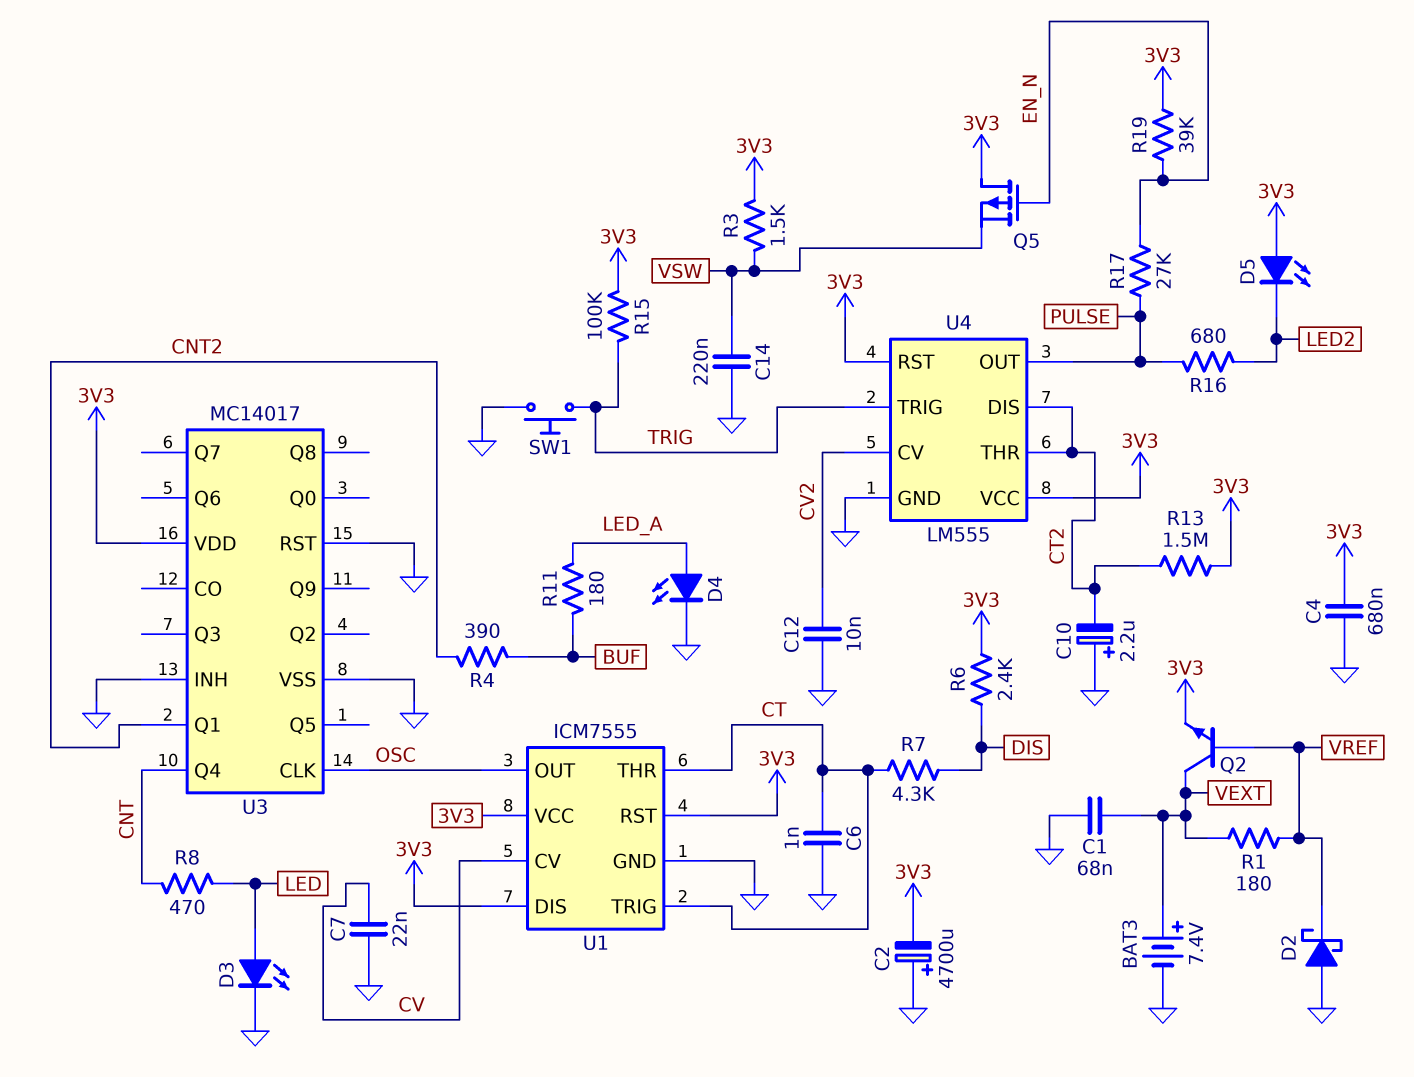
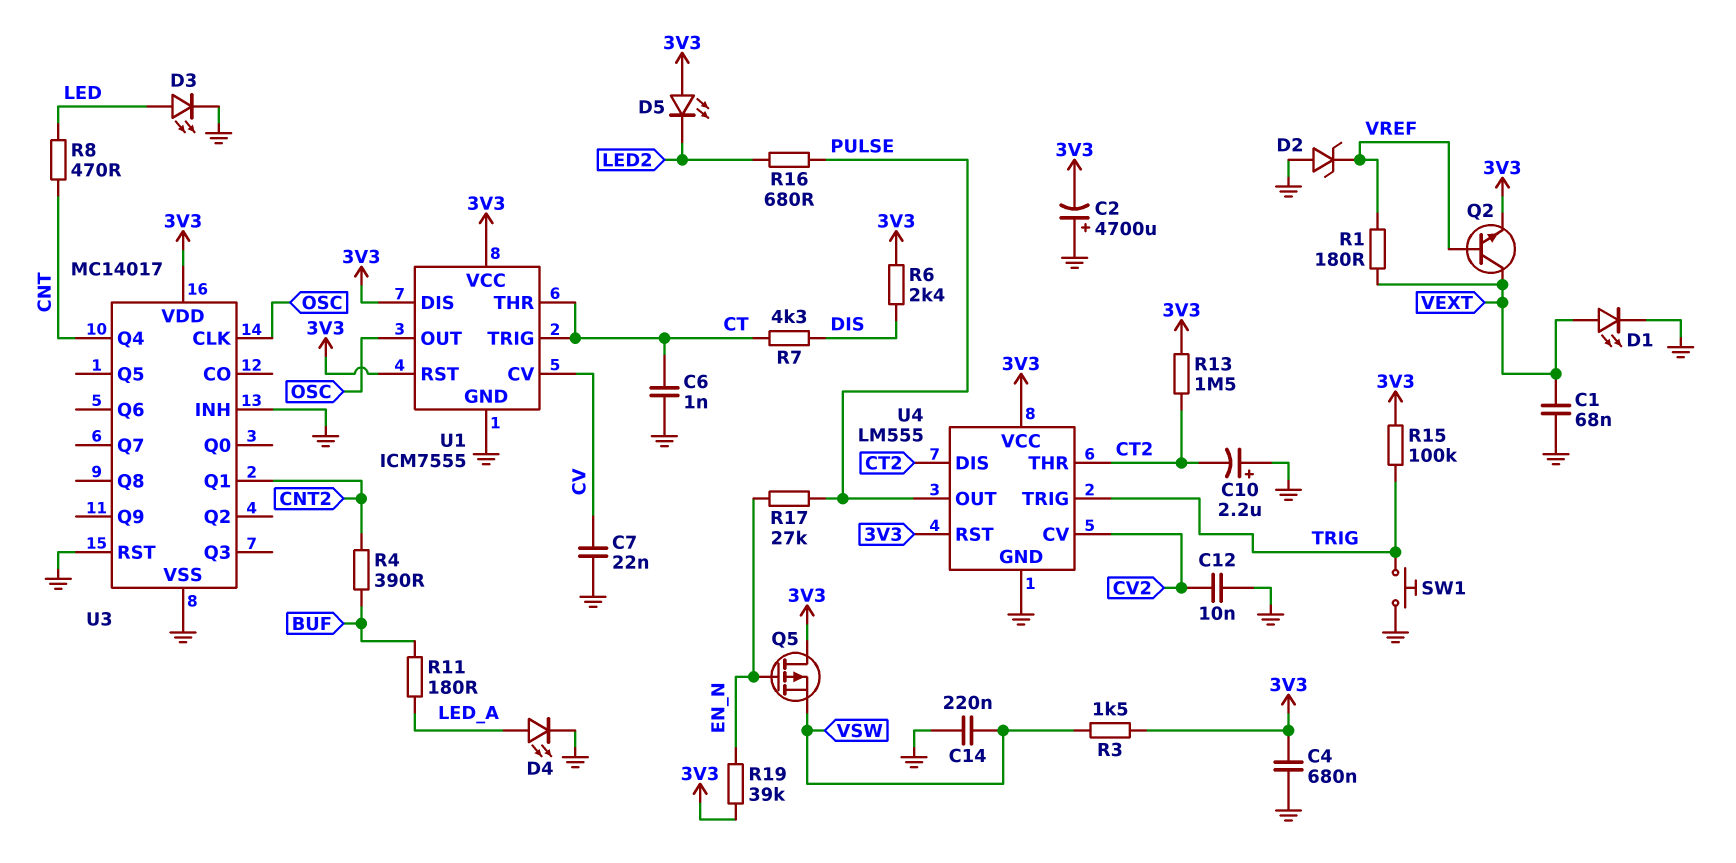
BAT3: 7.4V (plus VEXT, minus GND) -> none
D1: none -> LED (A VEXT, K GND)
D2: schottky (A GND, K VREF) -> zener (A GND, K VREF)

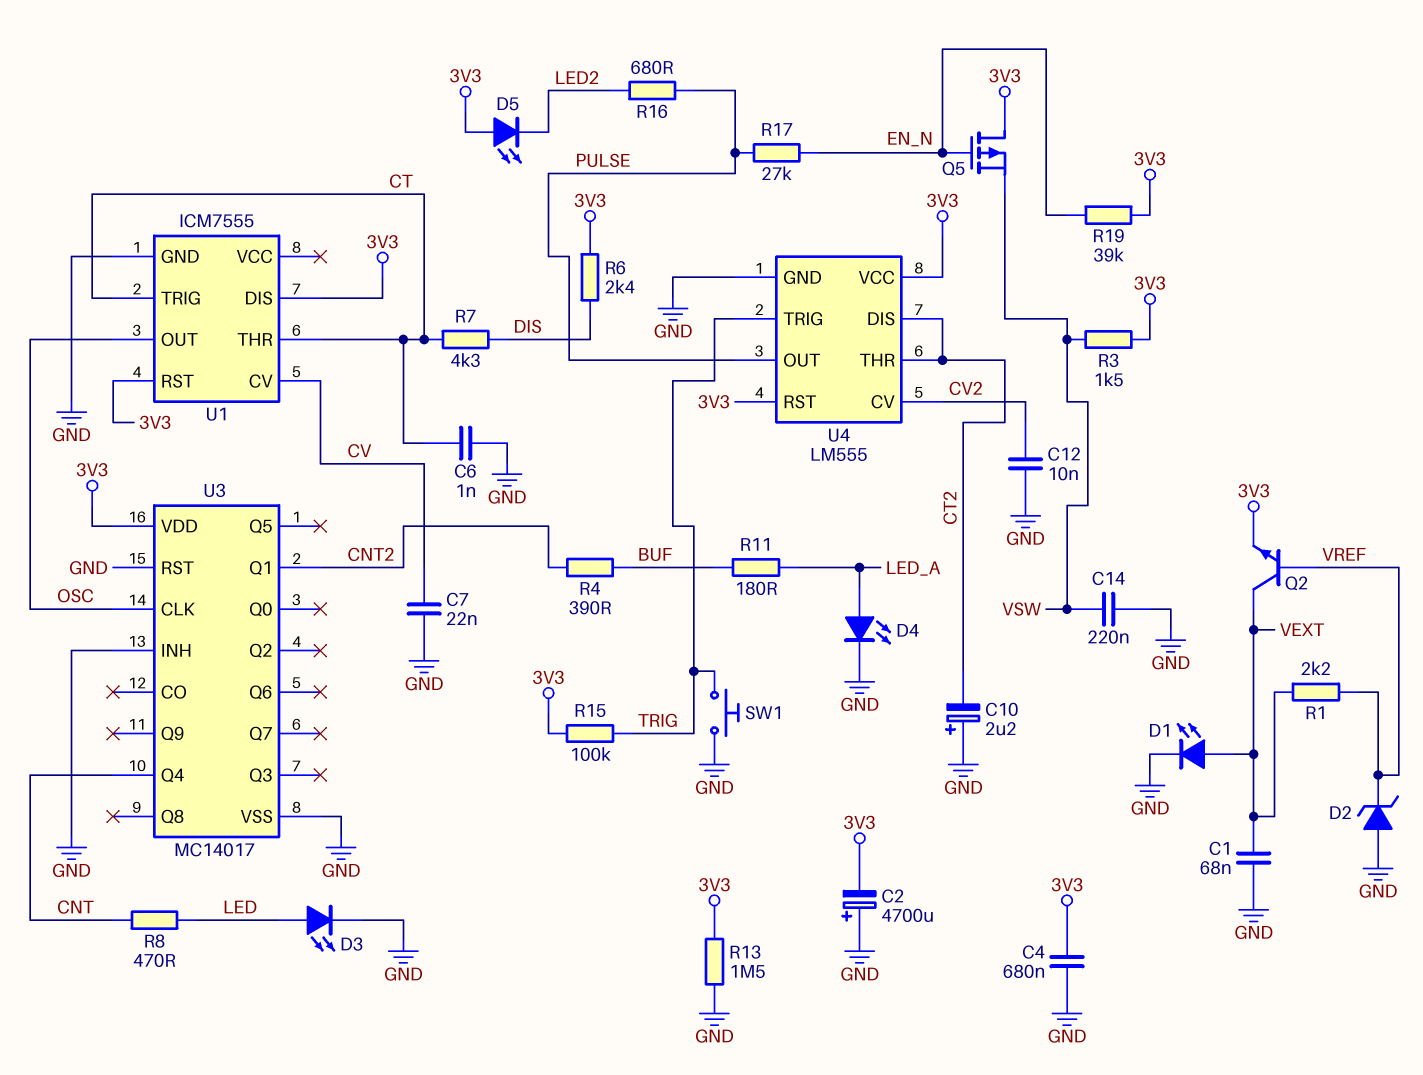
R1: 180 (VEXT, VREF) -> 2.2k (VEXT, VREF)
R13: 1.5M (3V3, CT2) -> 1.5M (3V3, GND)
U1 pin VCC: 3V3 -> none

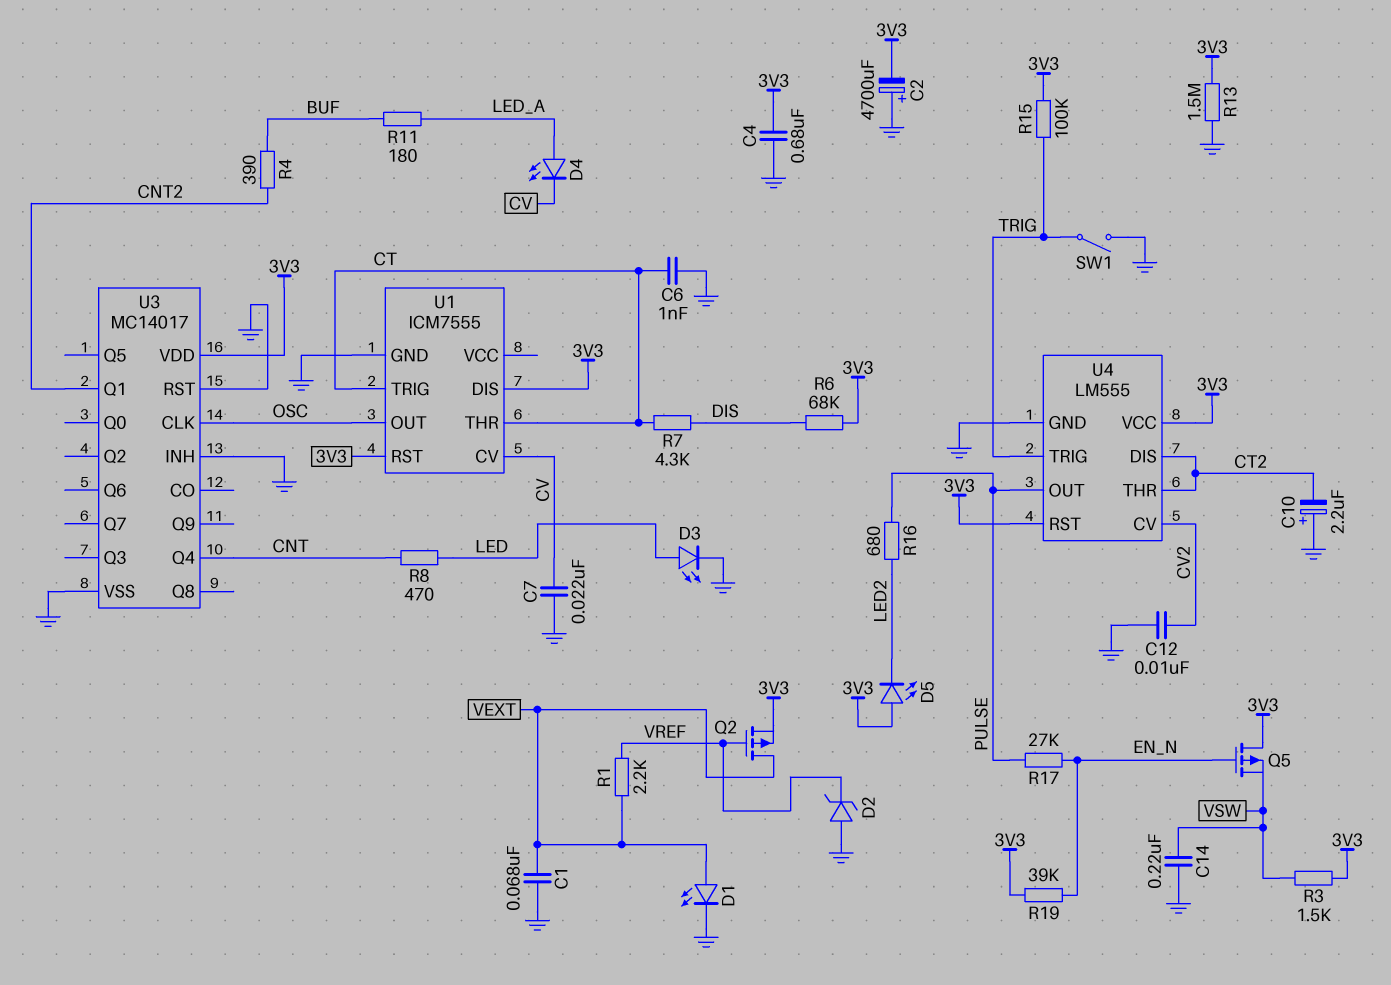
D4: LED (A LED_A, K GND) -> LED (A LED_A, K CV)
Q2: NPN (B VREF, C VEXT, E 3V3) -> PMOS (G VREF, D VEXT, S 3V3)
R6: 2.4k (3V3, DIS) -> 68k (3V3, DIS)
SW1: button (GND, TRIG) -> switch (GND, TRIG)

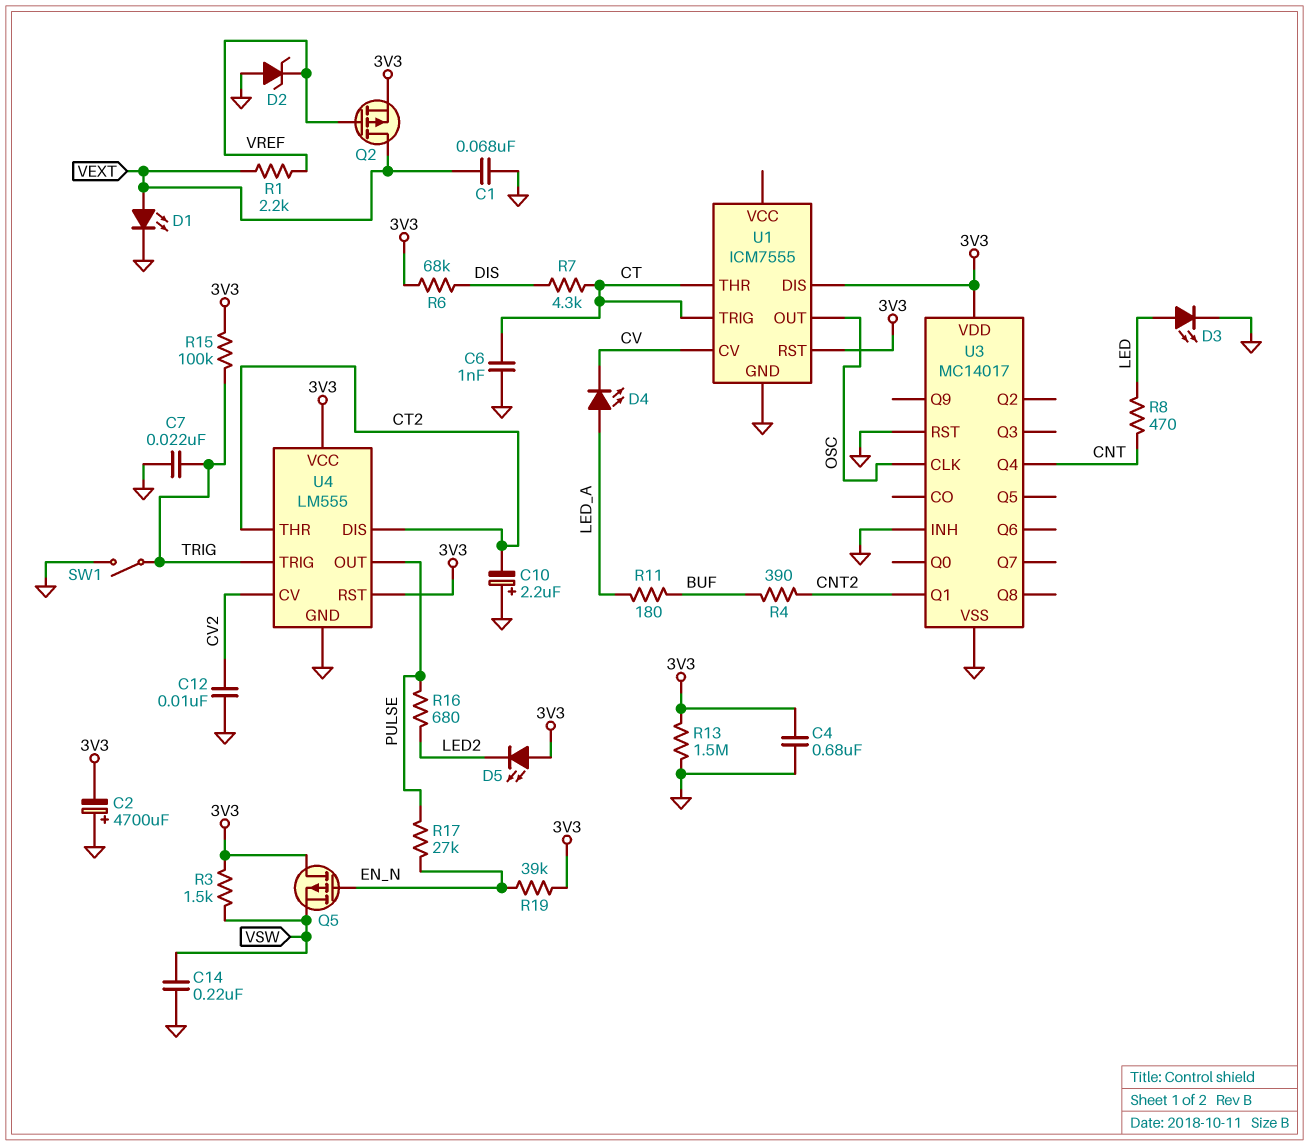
C7: 22nF (CV, GND) -> 22nF (GND, TRIG)

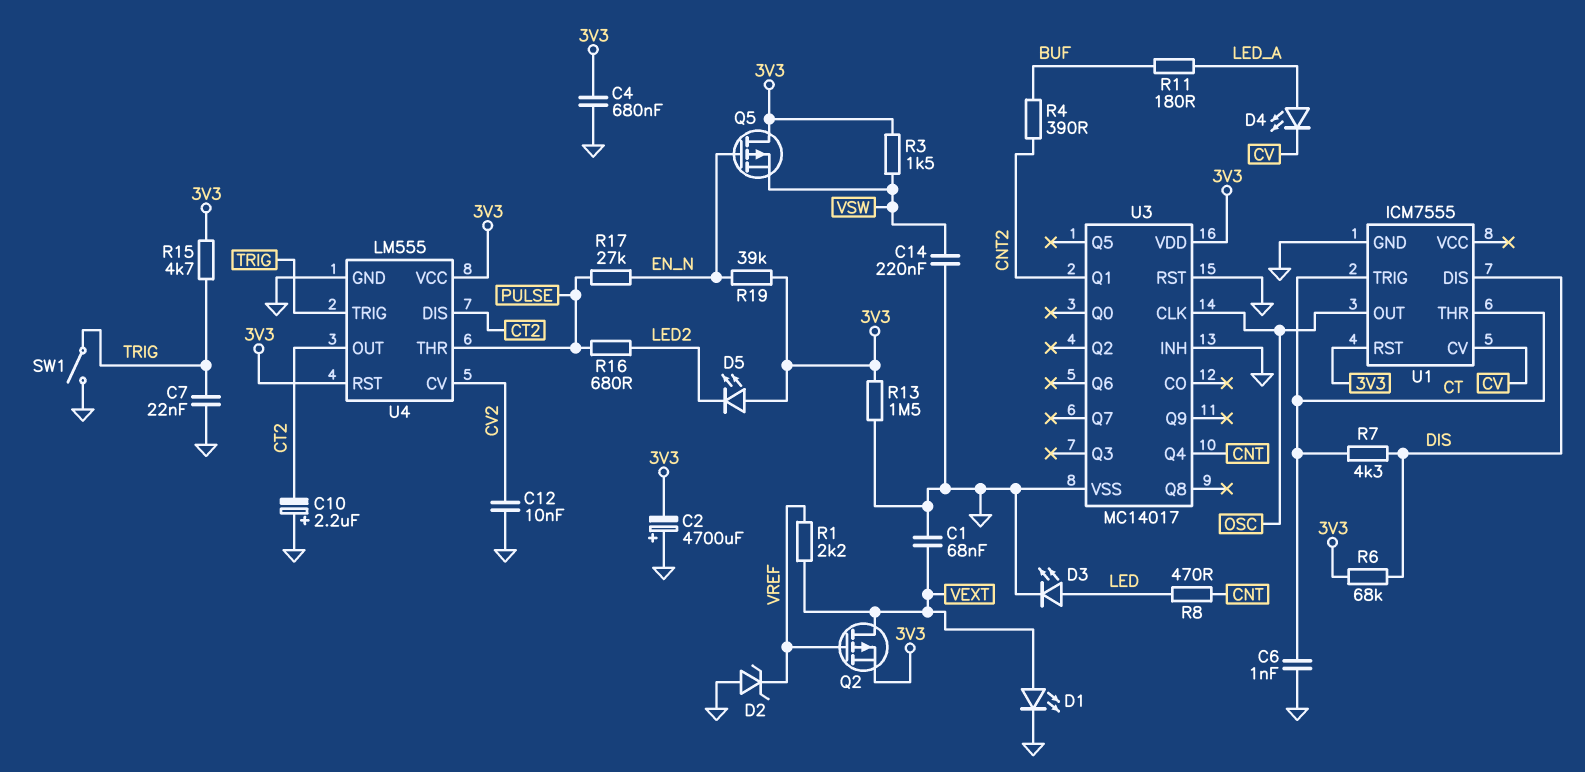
R15: 100k (3V3, TRIG) -> 4.7k (3V3, TRIG)
U1 pin DIS: 3V3 -> DIS
U4 pin OUT: PULSE -> CT2
U4 pin THR: CT2 -> PULSE

